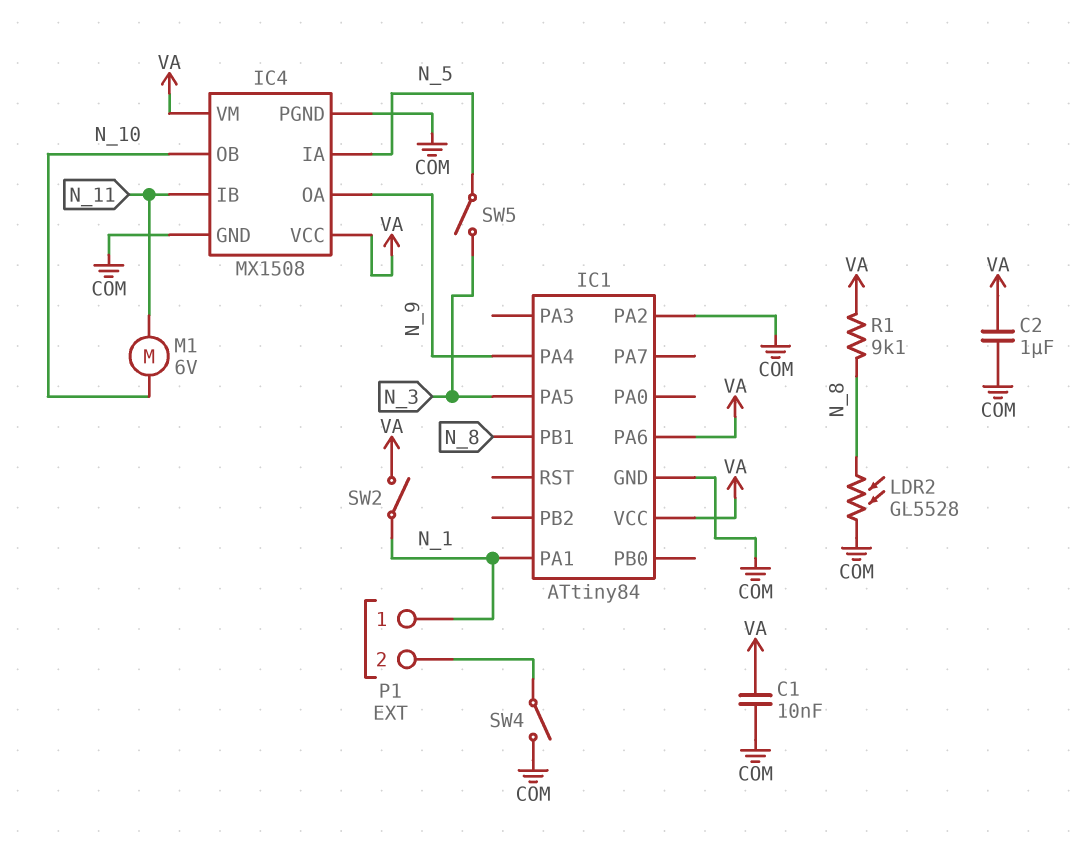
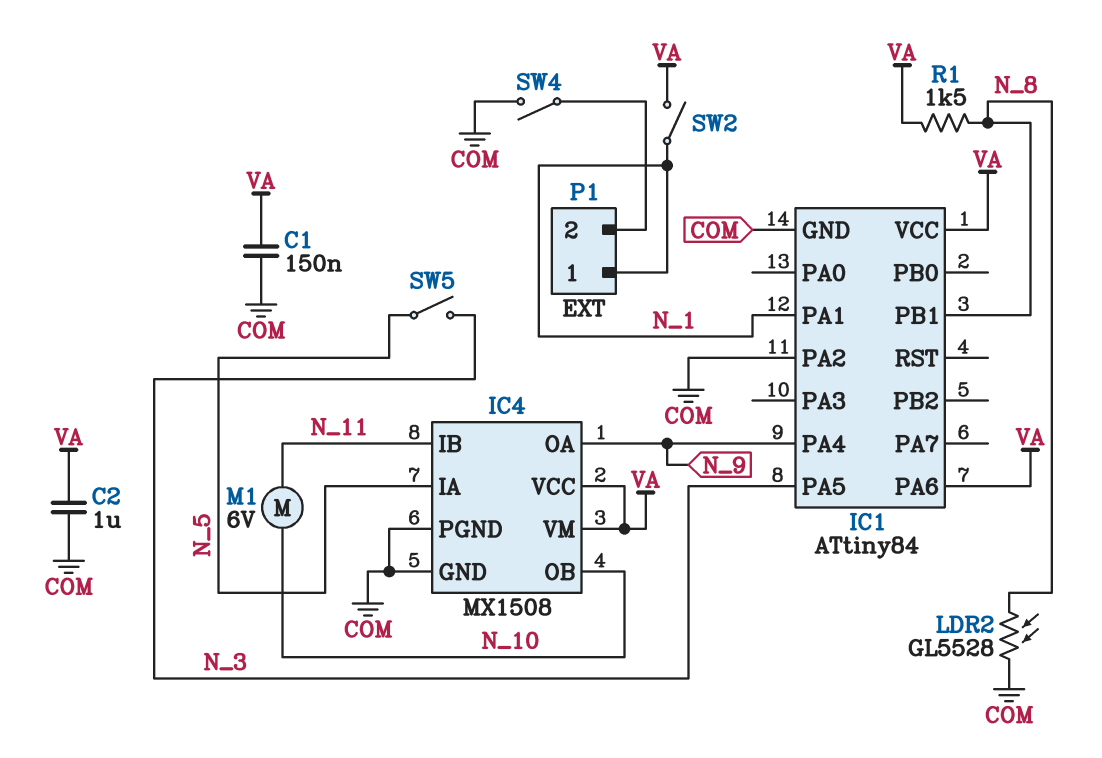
C1: 10nF (COM, VA) -> 150nF (COM, VA)
R1: 9.1k (N_8, VA) -> 1.5k (N_8, VA)

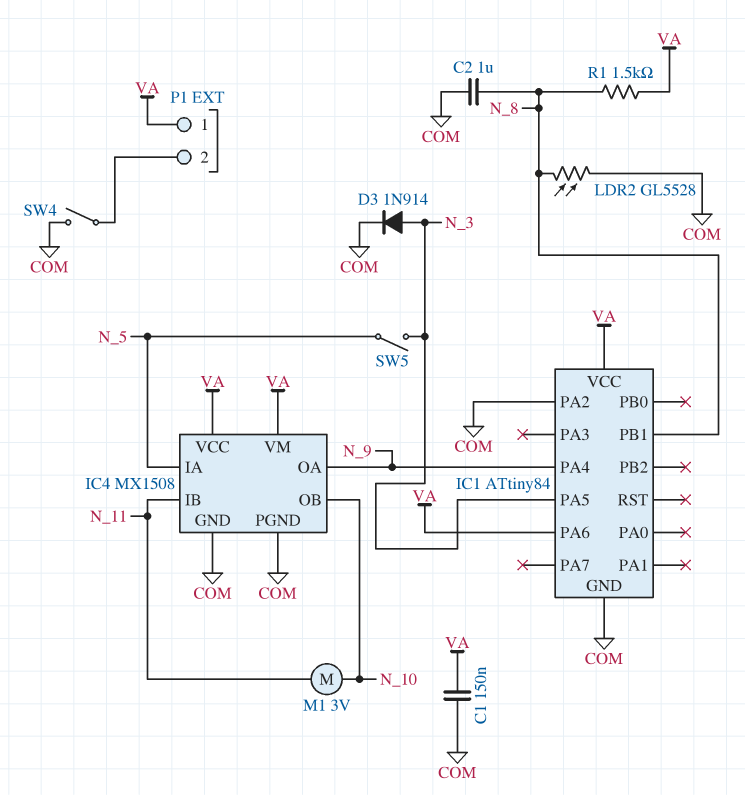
C2: 1uF (COM, VA) -> 1uF (COM, N_8)
D3: none -> diode 1N914 (A N_3, K COM)
IC1 pin PA1: N_1 -> none
M1: motor 6V (N_10, N_11) -> motor 3V (N_10, N_11)
P1 pin 1: N_1 -> VA
SW2: switch (N_1, VA) -> none

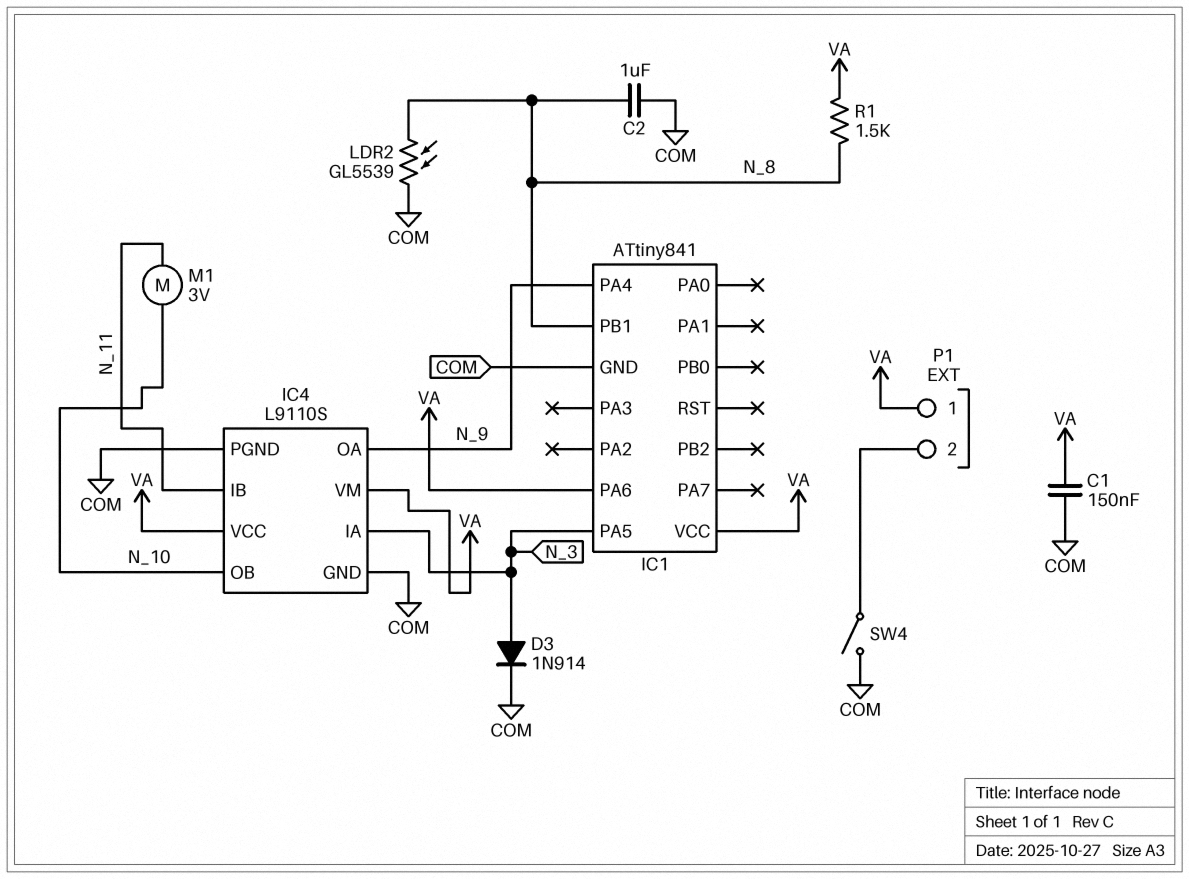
IC1: ATtiny84 -> ATtiny841
IC1 pin PA2: COM -> none
IC4: MX1508 -> L9110S
IC4 pin IA: N_5 -> N_3
LDR2: GL5528 (COM, N_8) -> GL5539 (COM, N_8)
SW5: switch (N_3, N_5) -> none

